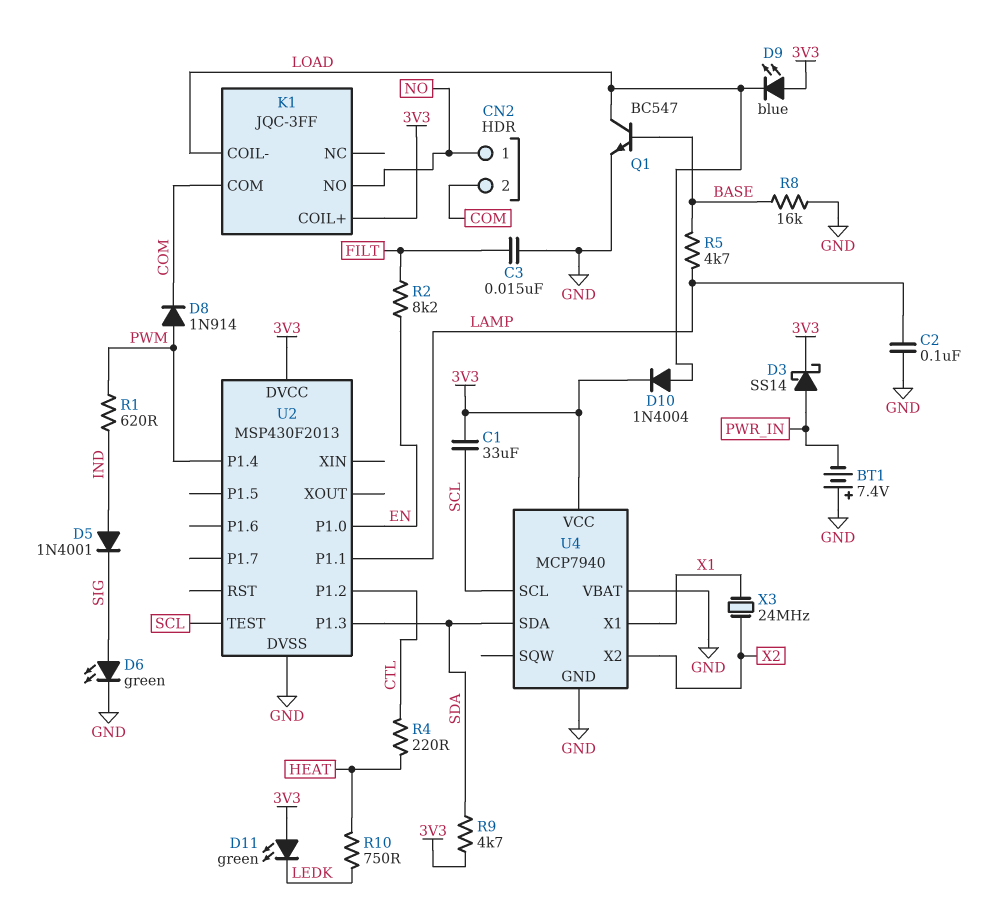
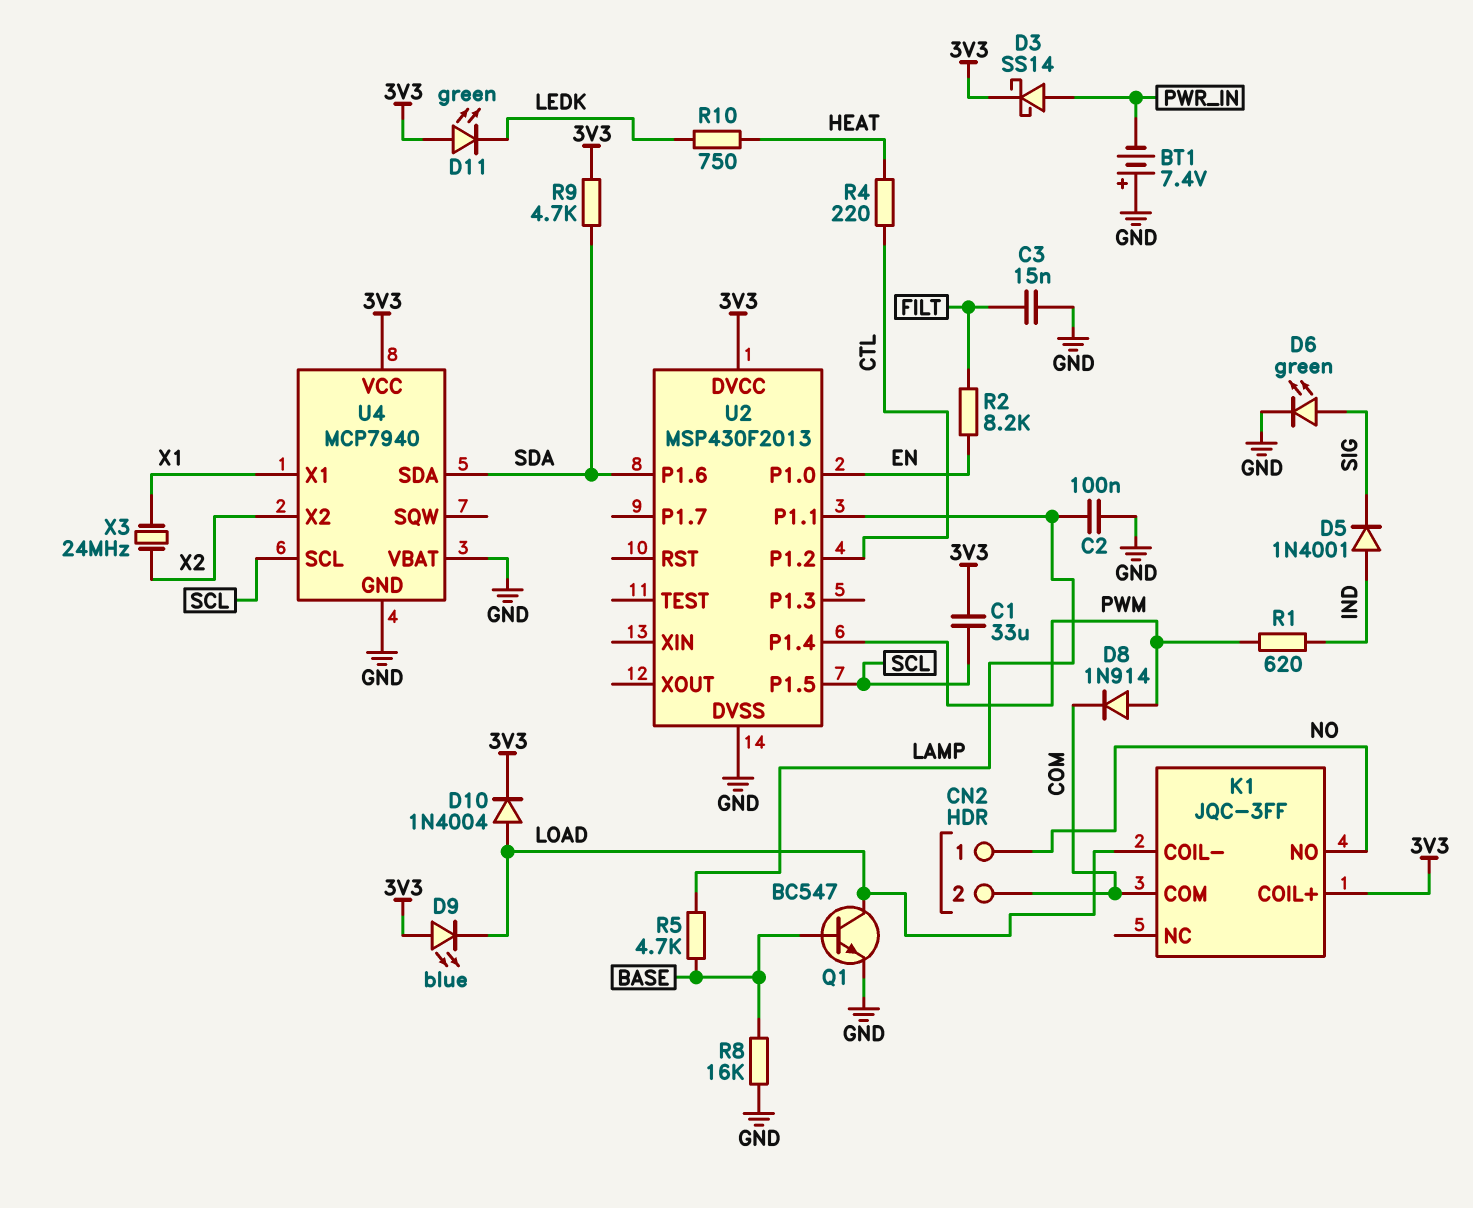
U2 pin P1.3: SDA -> none
U2 pin P1.5: none -> SCL
U2 pin P1.6: none -> SDA
U2 pin TEST: SCL -> none

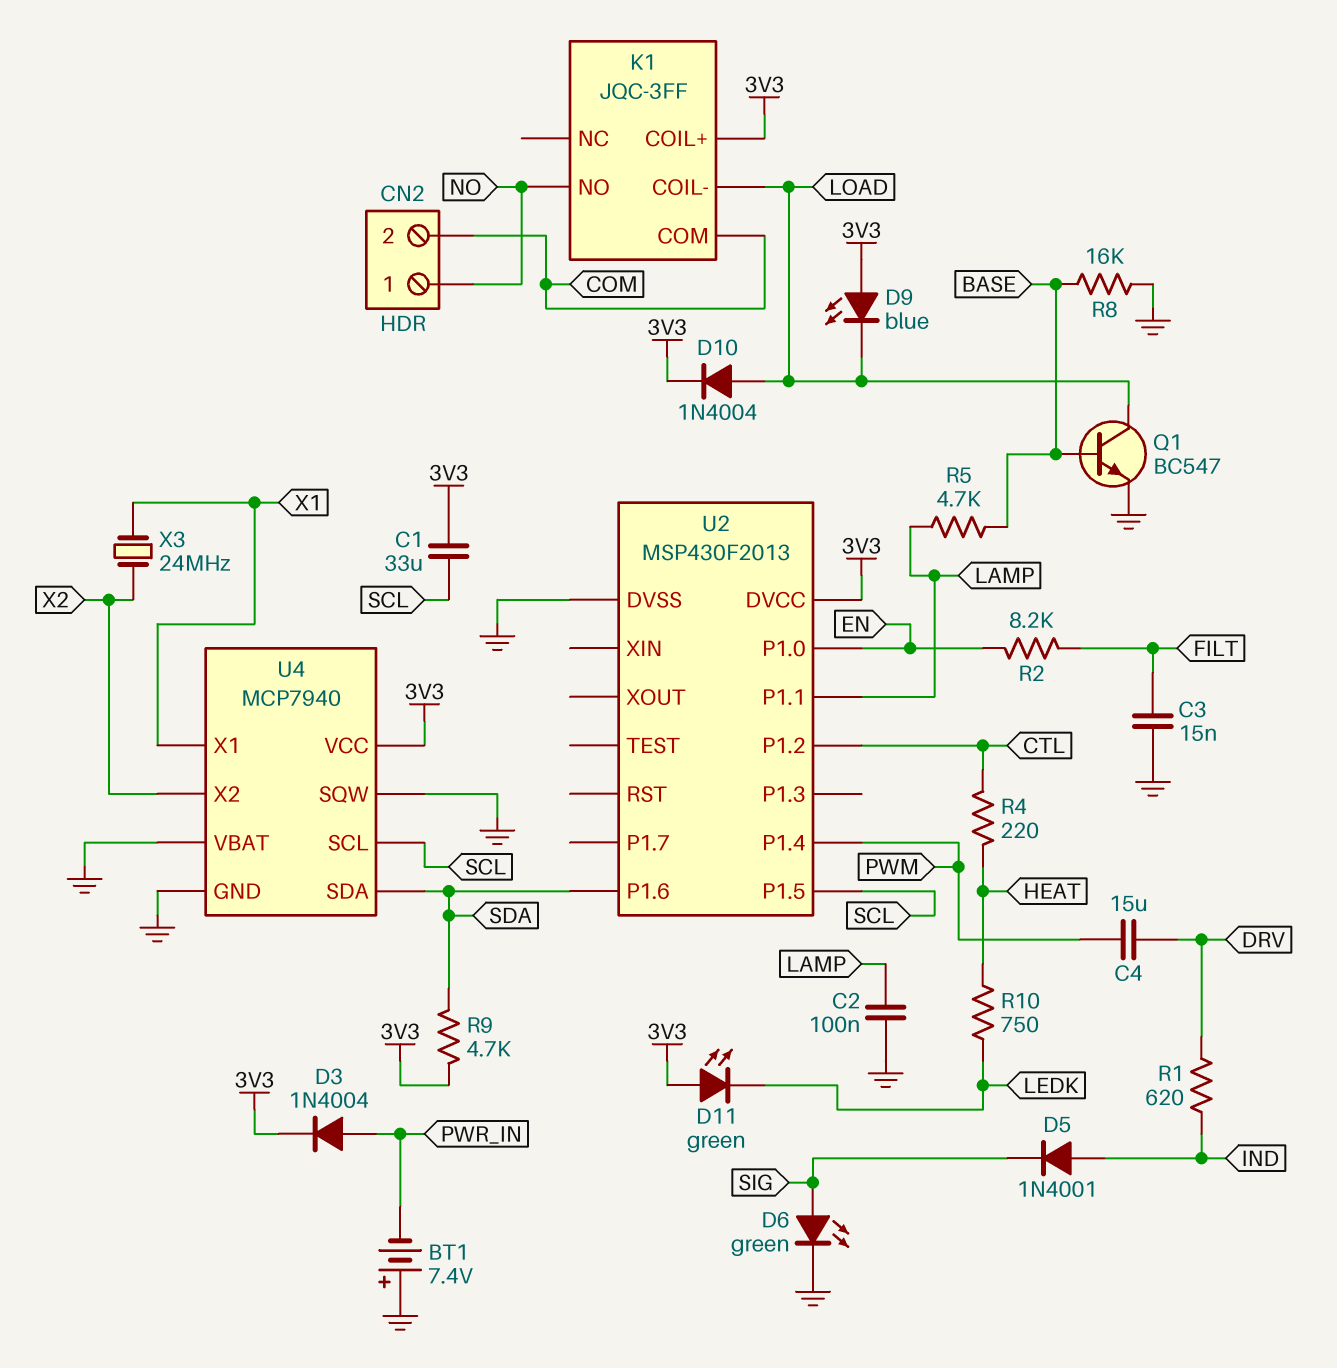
C4: none -> 15uF (DRV, PWM)
D3: schottky SS14 (A PWR_IN, K 3V3) -> diode 1N4004 (A PWR_IN, K 3V3)
D8: diode 1N914 (A PWM, K COM) -> none
R1: 620 (IND, PWM) -> 620 (DRV, IND)
U4 pin SQW: none -> GND

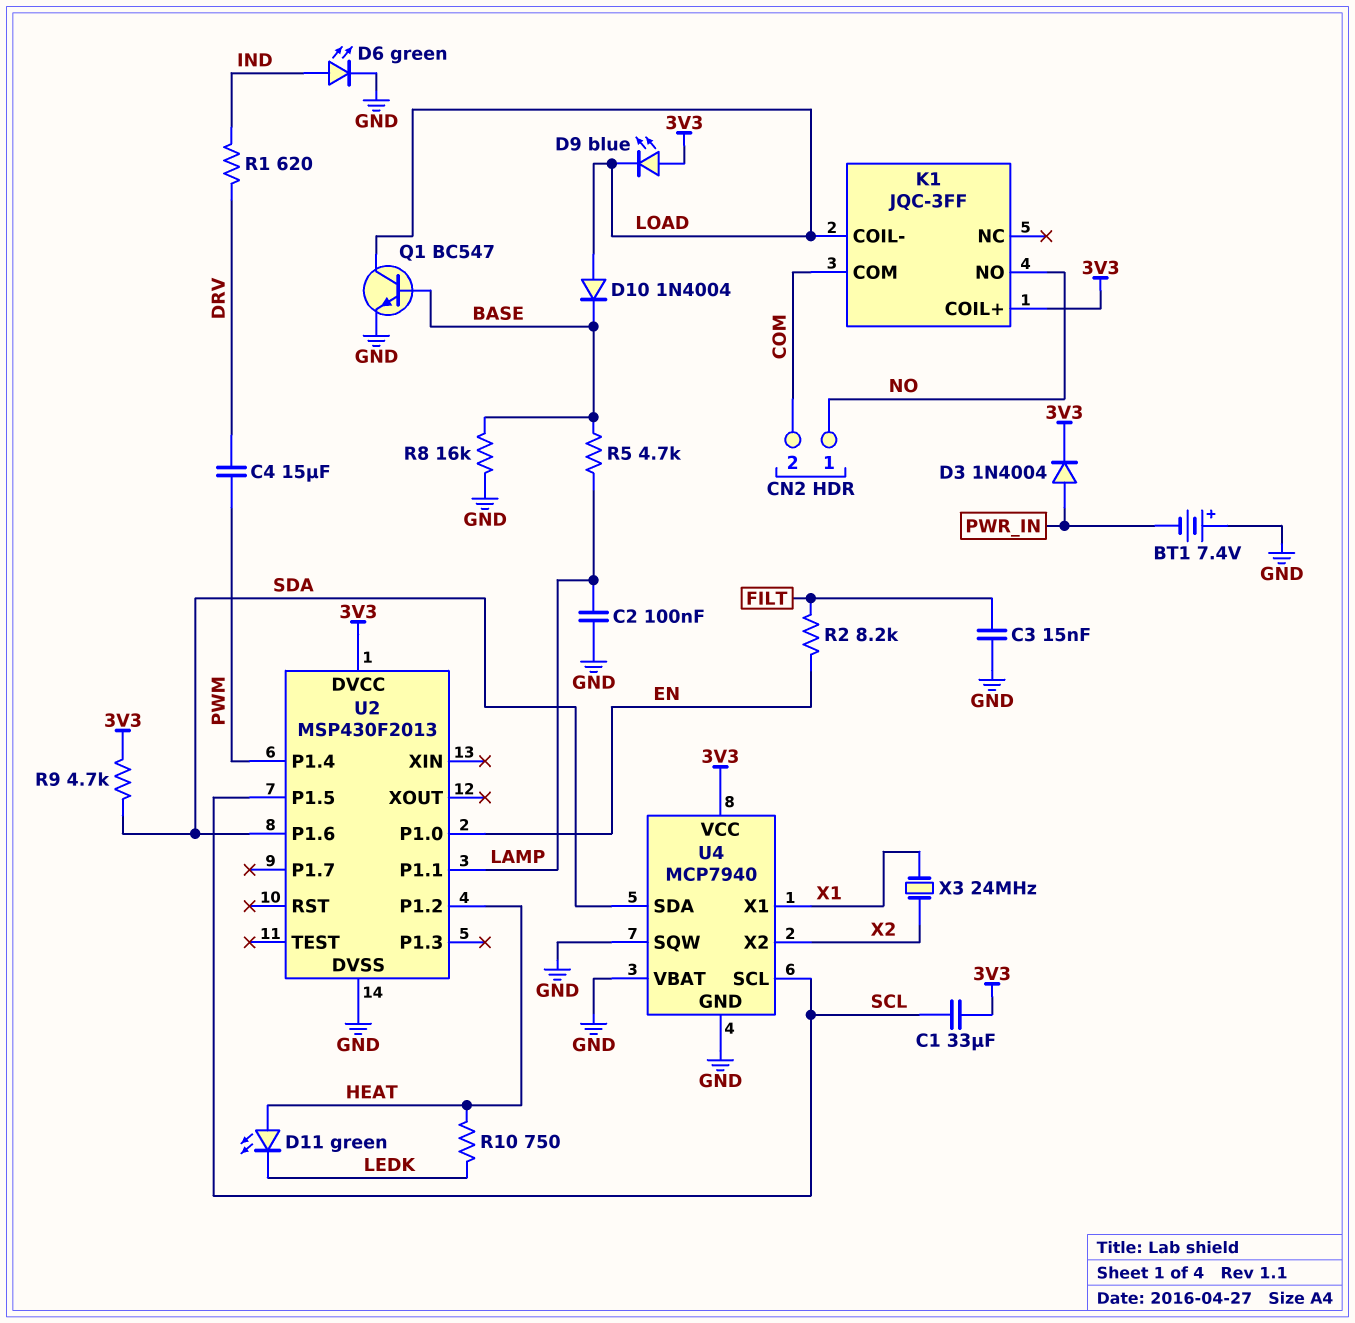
D5: diode 1N4001 (A IND, K SIG) -> none
D6: LED green (A SIG, K GND) -> LED green (A IND, K GND)
D10: diode 1N4004 (A LOAD, K 3V3) -> diode 1N4004 (A LOAD, K BASE)
D11: LED green (A 3V3, K LEDK) -> LED green (A HEAT, K LEDK)
R4: 220 (CTL, HEAT) -> none
U2 pin P1.2: CTL -> HEAT

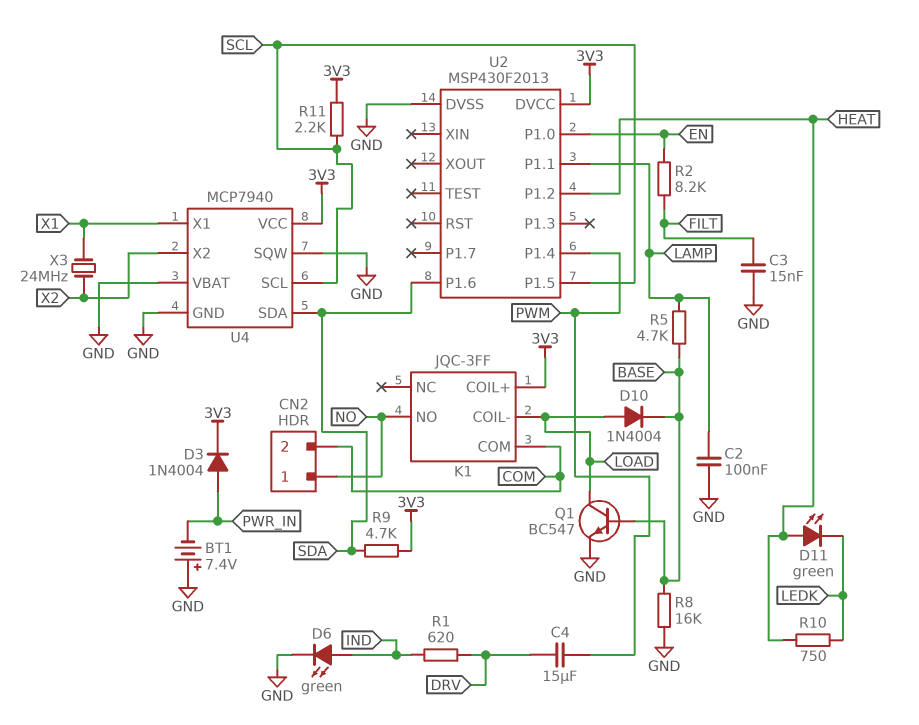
C1: 33uF (3V3, SCL) -> none
D9: LED blue (A 3V3, K LOAD) -> none
R11: none -> 2.2k (3V3, SCL)

